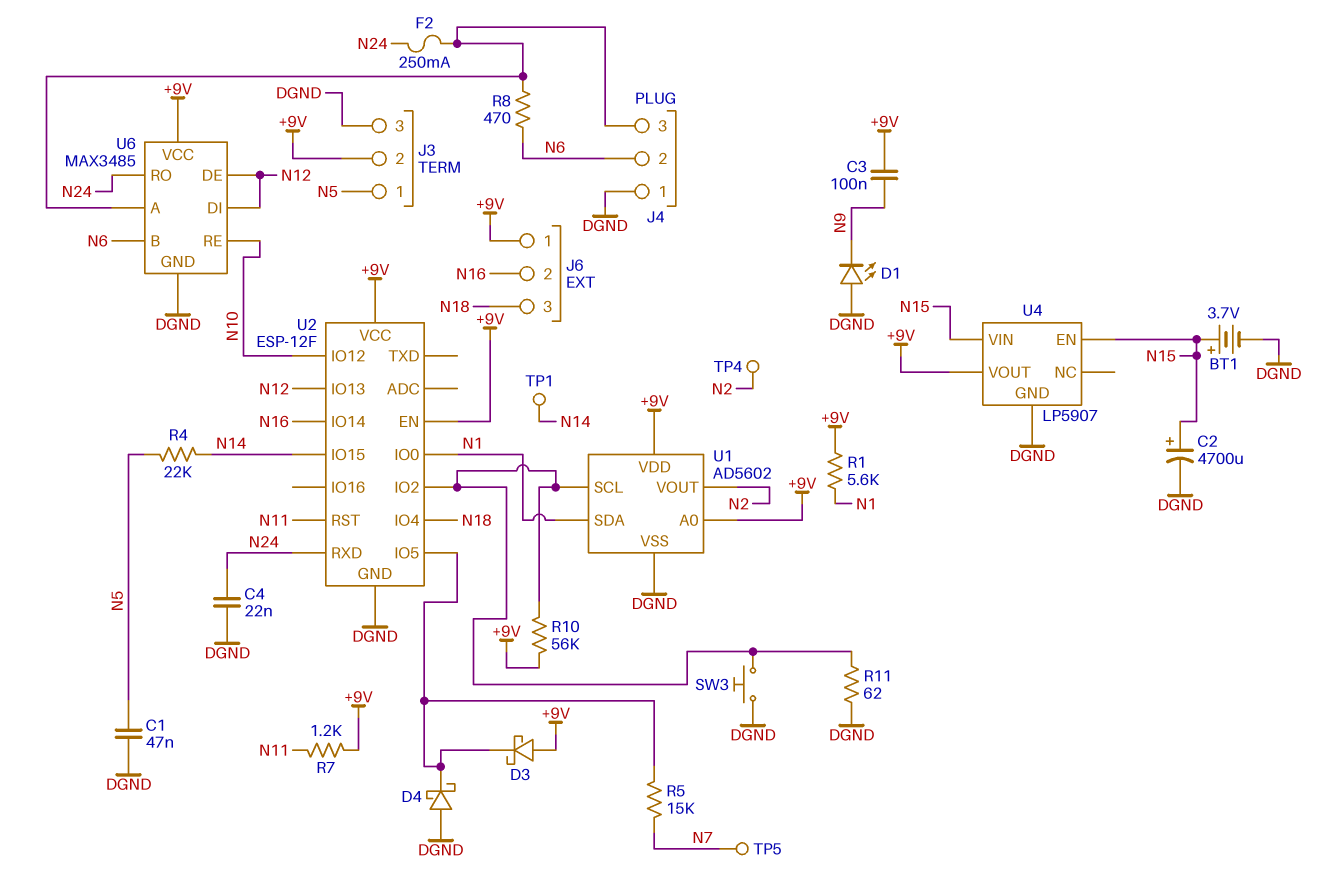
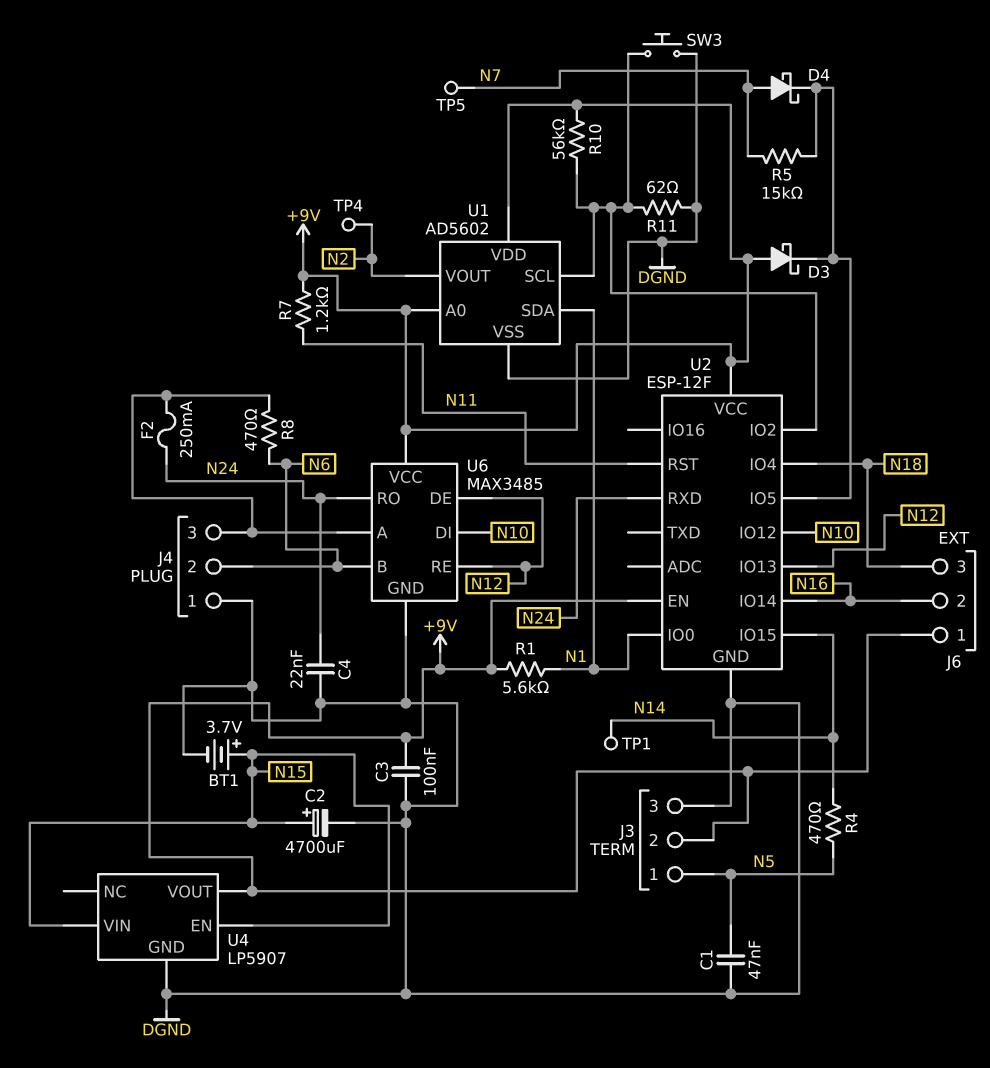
C3: 100nF (+9V, N9) -> 100nF (+9V, DGND)
D1: LED (A DGND, K N9) -> none
D4: schottky (A DGND, K U2/IO5) -> schottky (A N7, K U2/IO5)
R4: 22k (N5, N14) -> 470 (N5, N14)
U6 pin DI: N12 -> N10
U6 pin RE: N10 -> N12

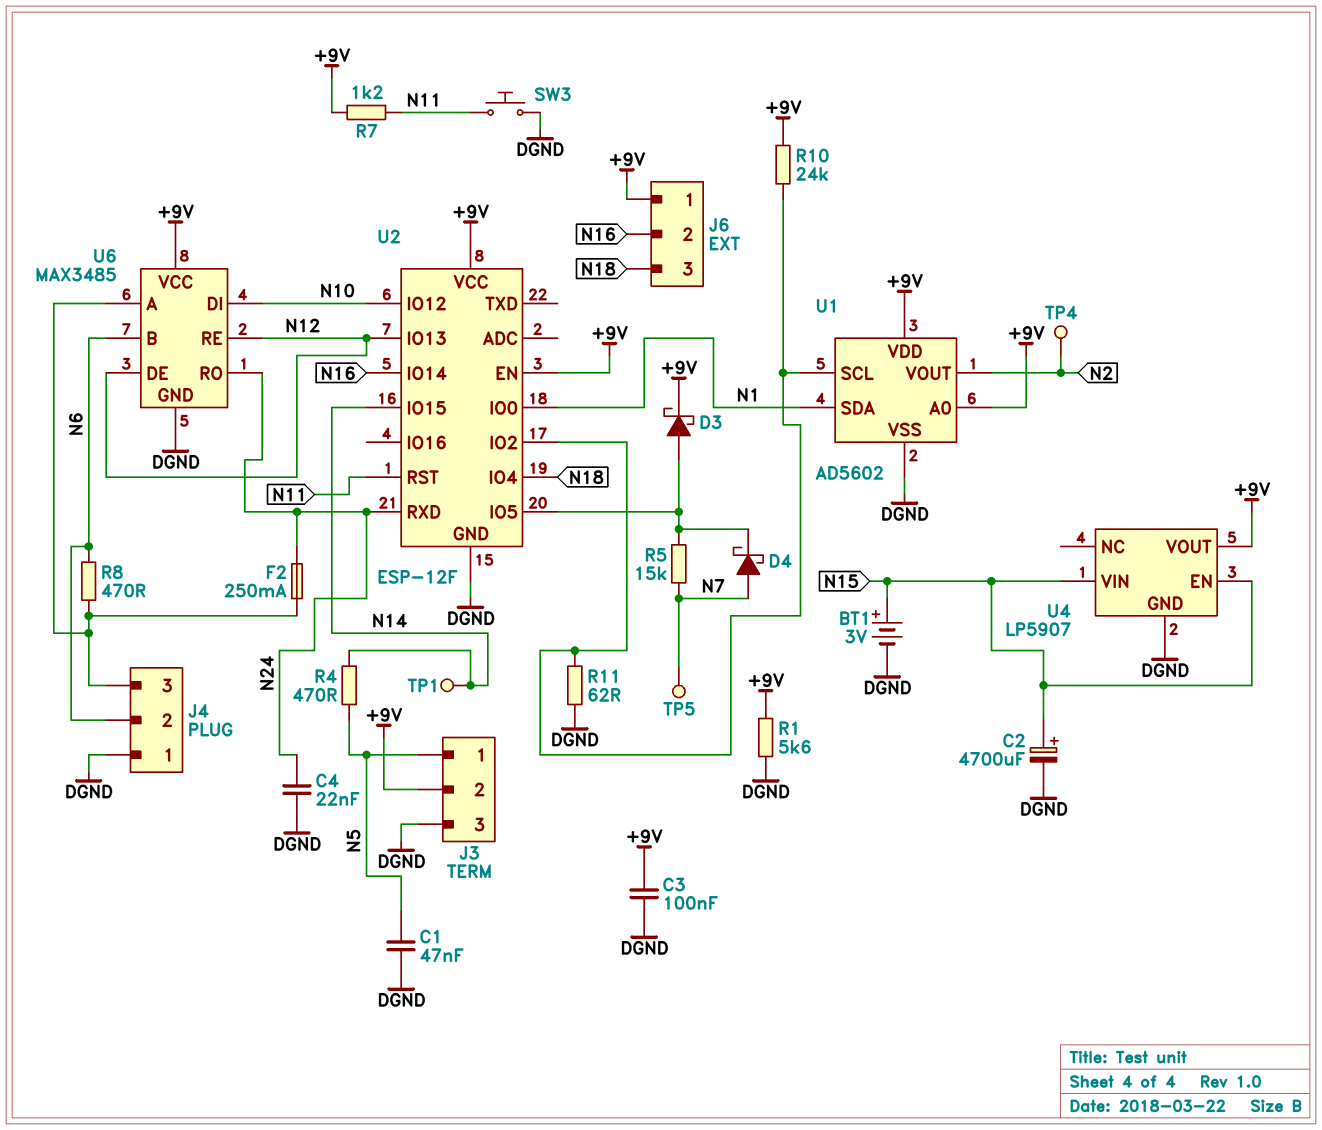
BT1: 3.7V (plus N15, minus DGND) -> 3V (plus N15, minus DGND)
D3: schottky (A +9V, K U2/IO5) -> schottky (A U2/IO5, K +9V)
R1: 5.6k (+9V, N1) -> 5.6k (+9V, DGND)
R10: 56k (+9V, U1/SCL) -> 24k (+9V, U1/SCL)
SW3: button (DGND, U1/SCL) -> button (DGND, N11)

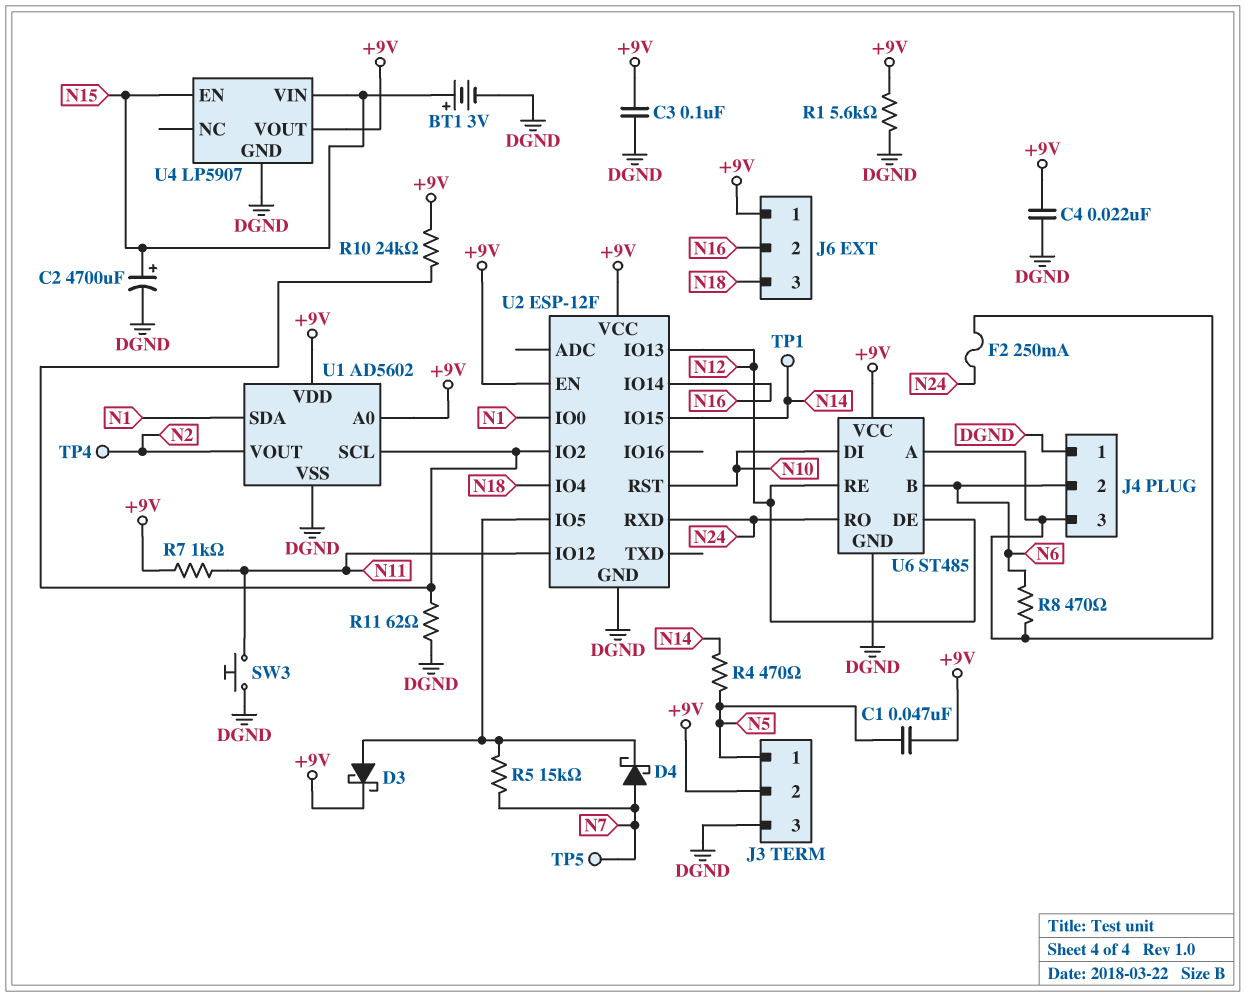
C1: 47nF (DGND, N5) -> 47nF (+9V, N5)
C4: 22nF (DGND, N24) -> 22nF (+9V, DGND)
R7: 1.2k (+9V, N11) -> 1k (+9V, N11)
U2 pin IO12: N10 -> N11
U2 pin RST: N11 -> N10
U6: MAX3485 -> ST485

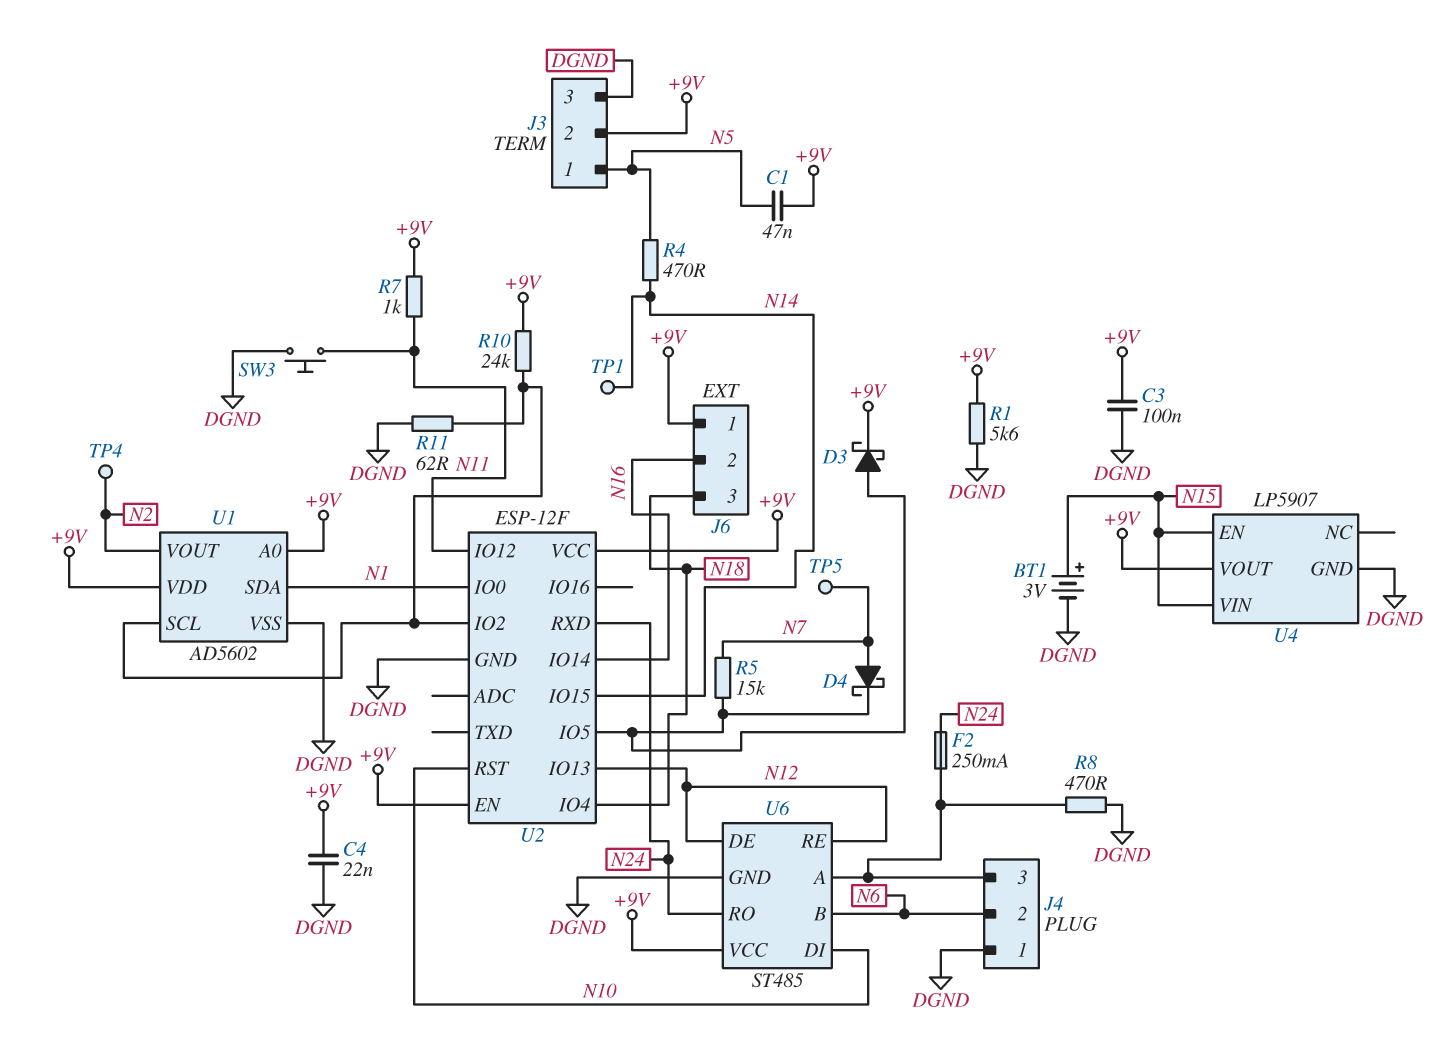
C2: 4700uF (plus N15, minus DGND) -> none
R8: 470 (J4/3, N6) -> 470 (DGND, J4/3)

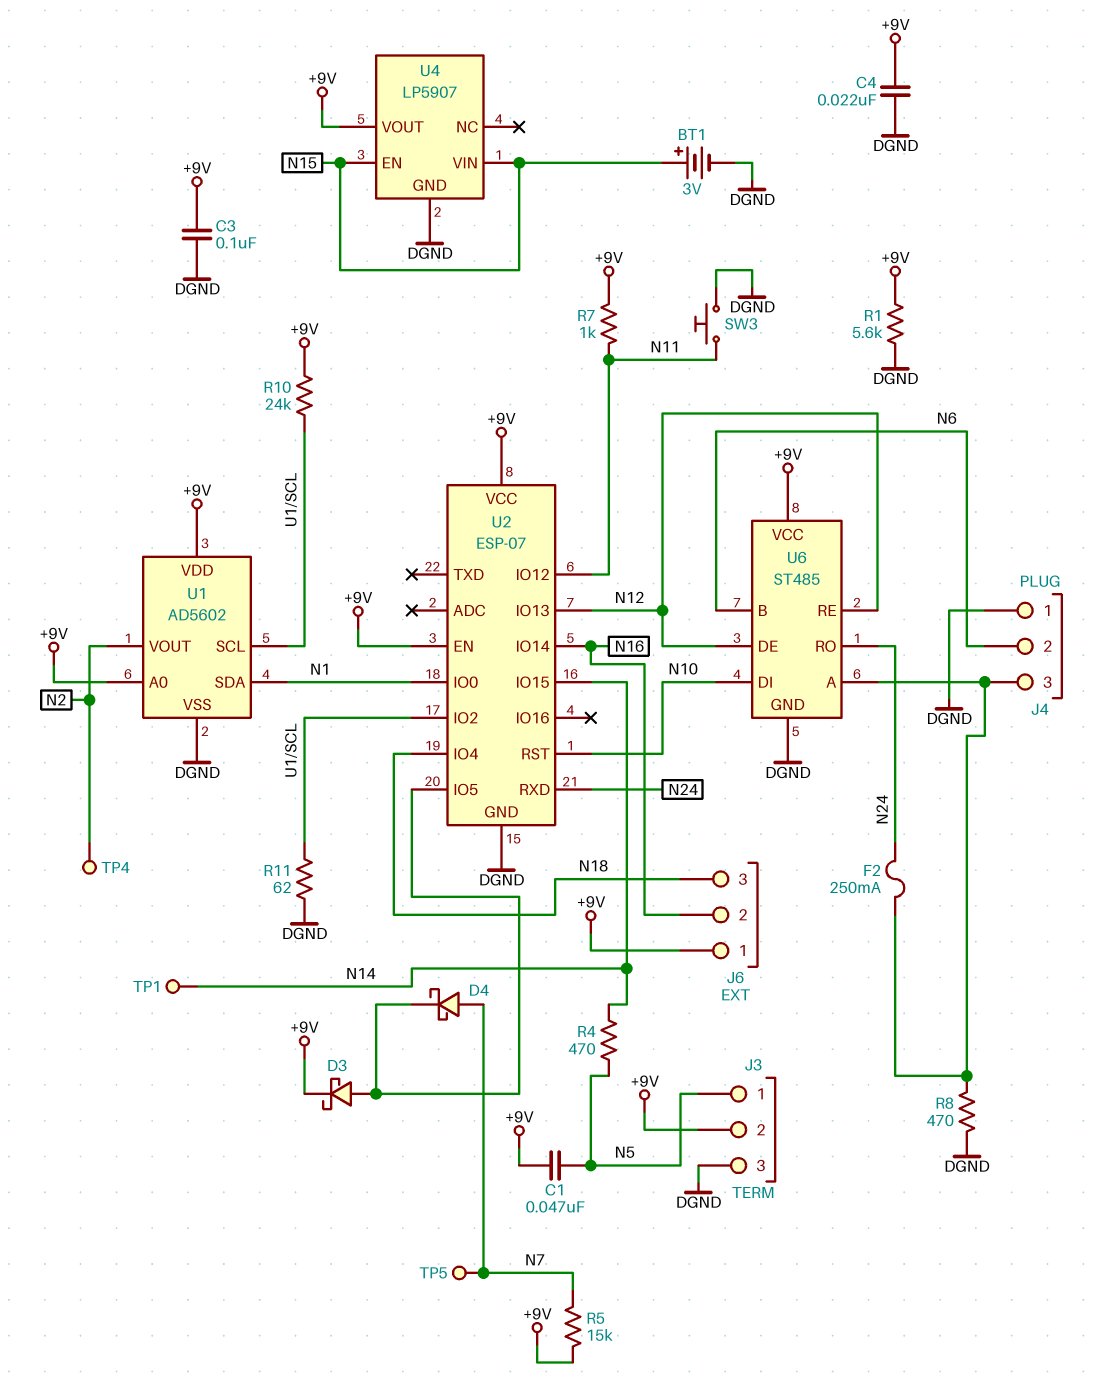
R5: 15k (N7, U2/IO5) -> 15k (+9V, N7)
U2: ESP-12F -> ESP-07

